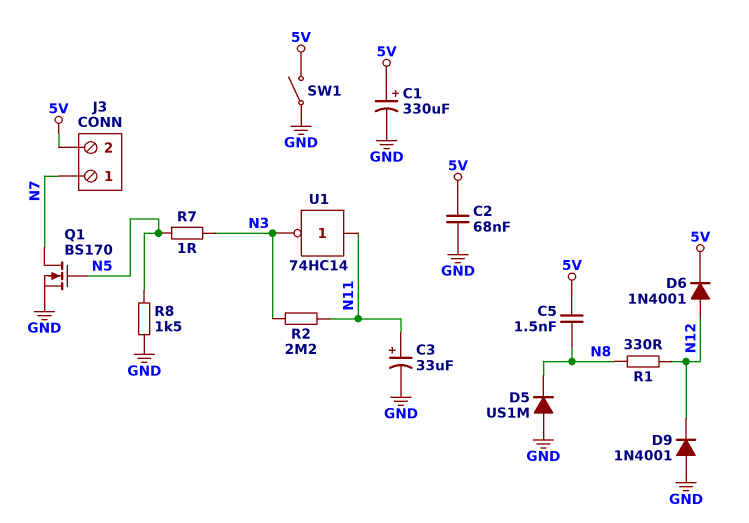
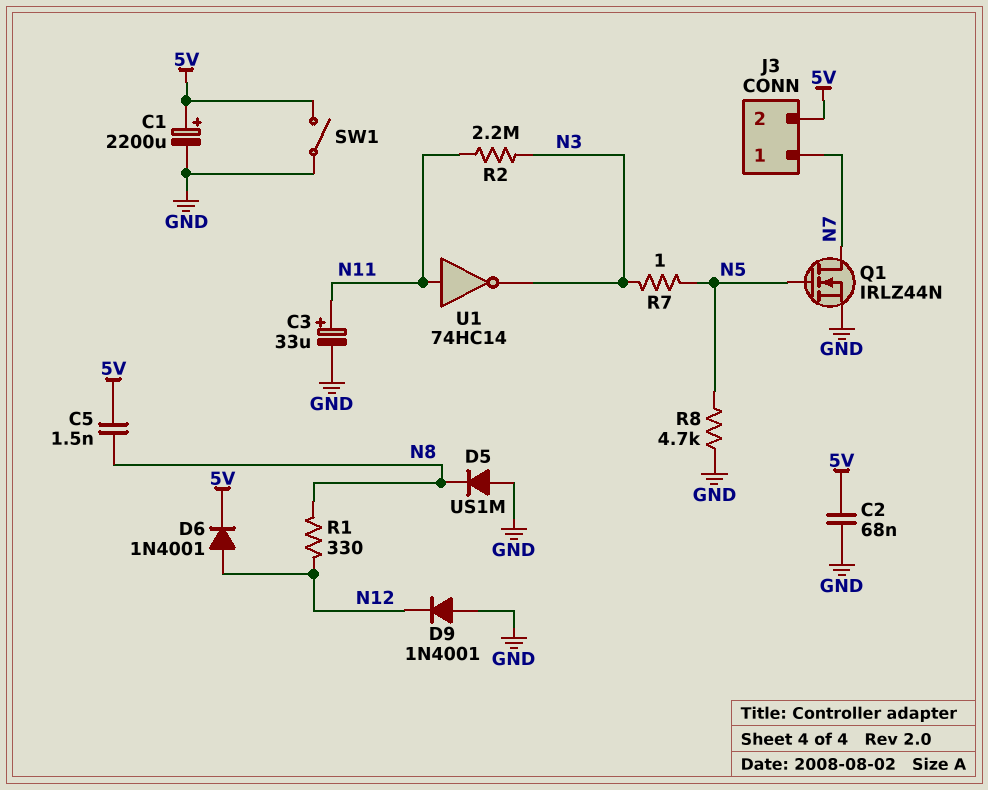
C1: 330uF (plus 5V, minus GND) -> 2200uF (plus 5V, minus GND)
Q1: NMOS BS170 (G N5, D N7, S GND) -> NMOS IRLZ44N (G N5, D N7, S GND)
R8: 1.5k (GND, N5) -> 4.7k (GND, N5)

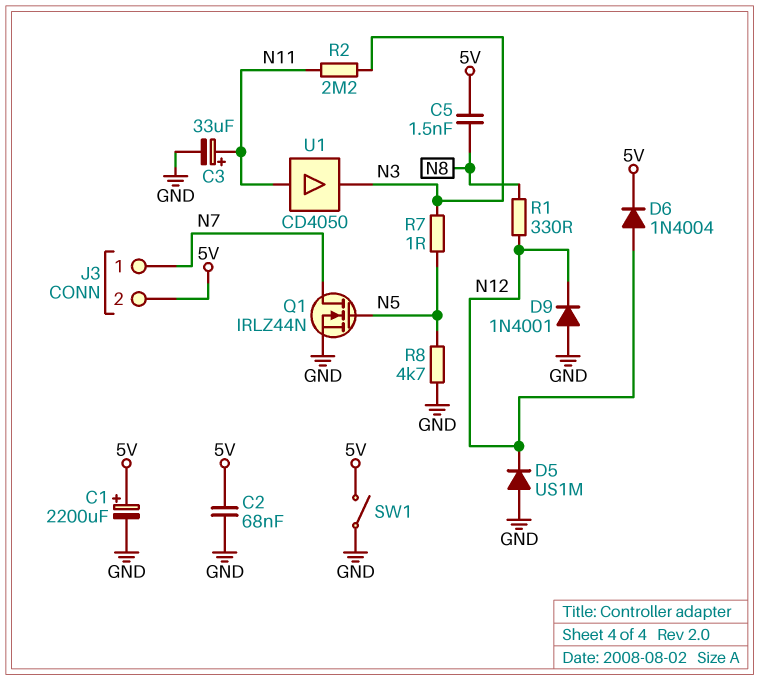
D5: diode US1M (A GND, K N8) -> diode US1M (A GND, K N12)
D6: diode 1N4001 (A N12, K 5V) -> diode 1N4004 (A N12, K 5V)
U1: NOT 74HC14 (in N11, out N3) -> buffer CD4050 (in N11, out N3)

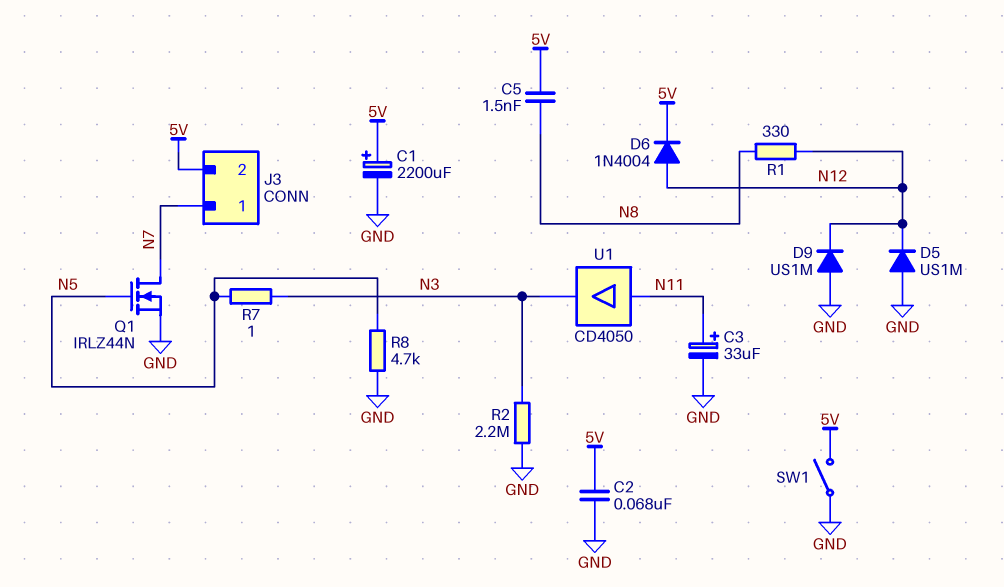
D9: diode 1N4001 (A GND, K N12) -> diode US1M (A GND, K N12)
R2: 2.2M (N3, N11) -> 2.2M (GND, N3)

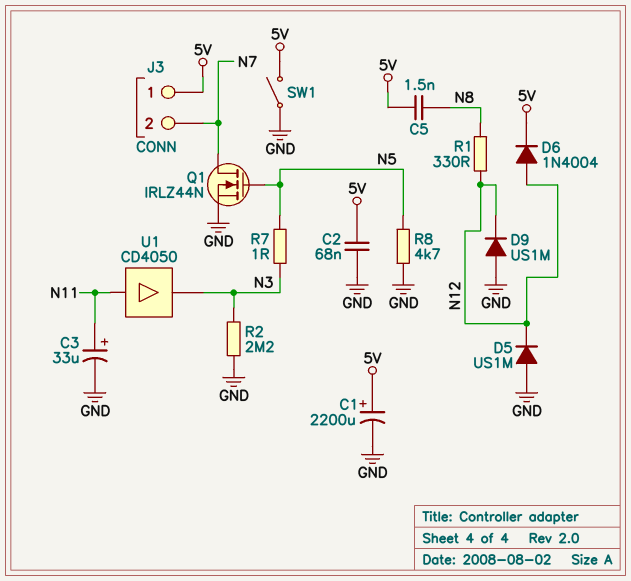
J3 pin 1: N7 -> 5V
J3 pin 2: 5V -> N7

